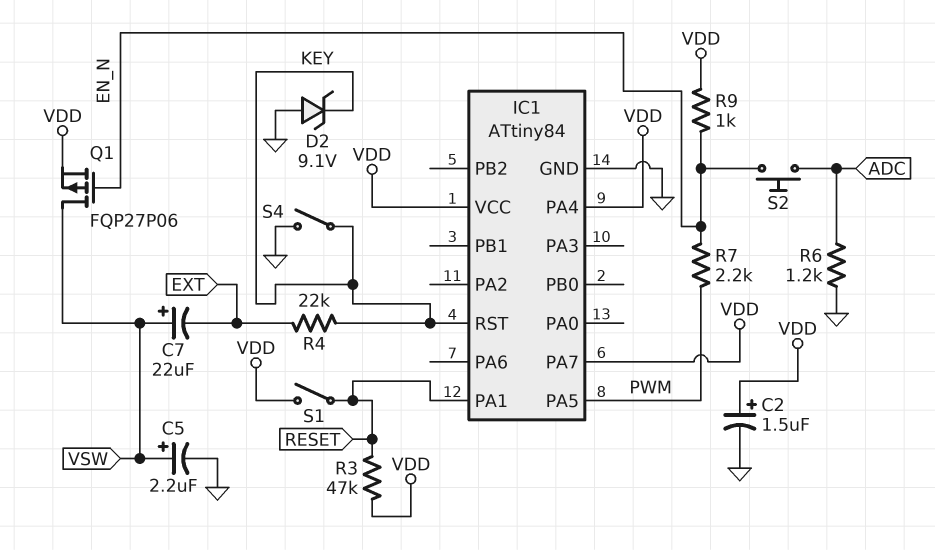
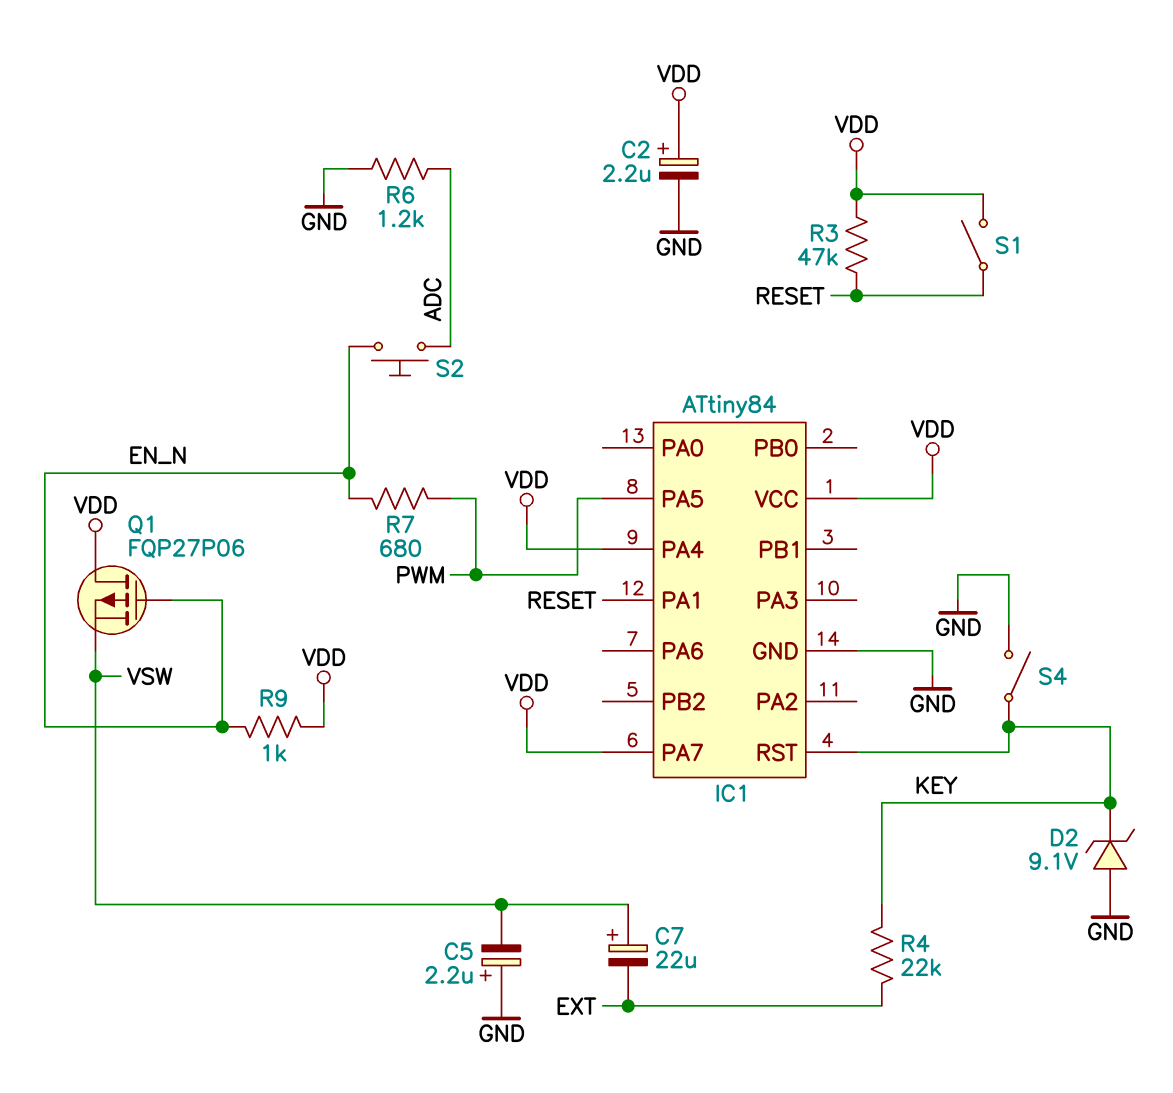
C2: 1.5uF (plus VDD, minus GND) -> 2.2uF (plus VDD, minus GND)
C5: 2.2uF (plus VSW, minus GND) -> 2.2uF (plus GND, minus VSW)
Q1: PMOS FQP27P06 (G EN_N, D VSW, S VDD) -> PMOS FQP27P06 (G EN_N, D VDD, S VSW)
R7: 2.2k (EN_N, PWM) -> 680 (EN_N, PWM)

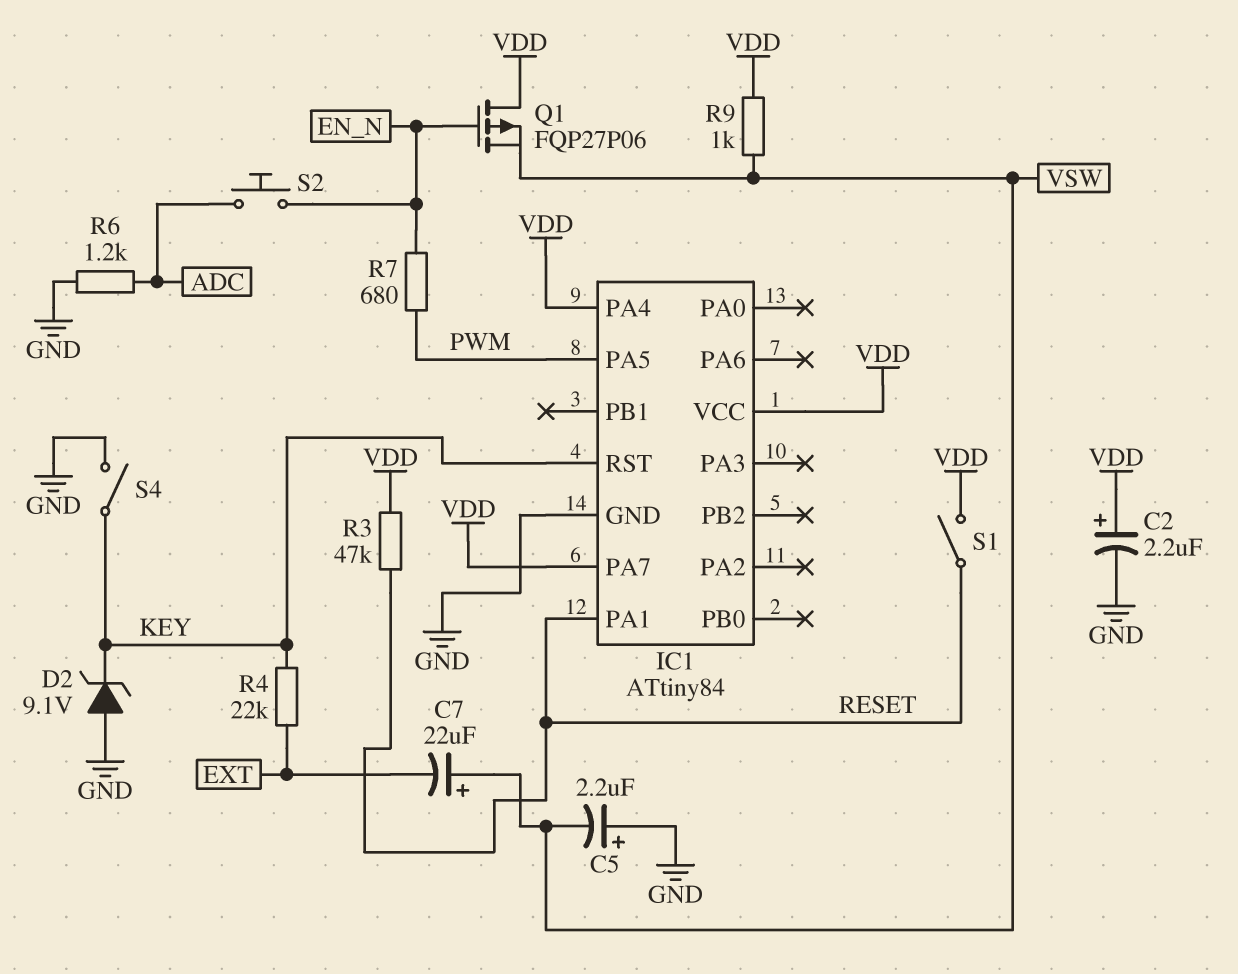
R9: 1k (EN_N, VDD) -> 1k (VDD, VSW)

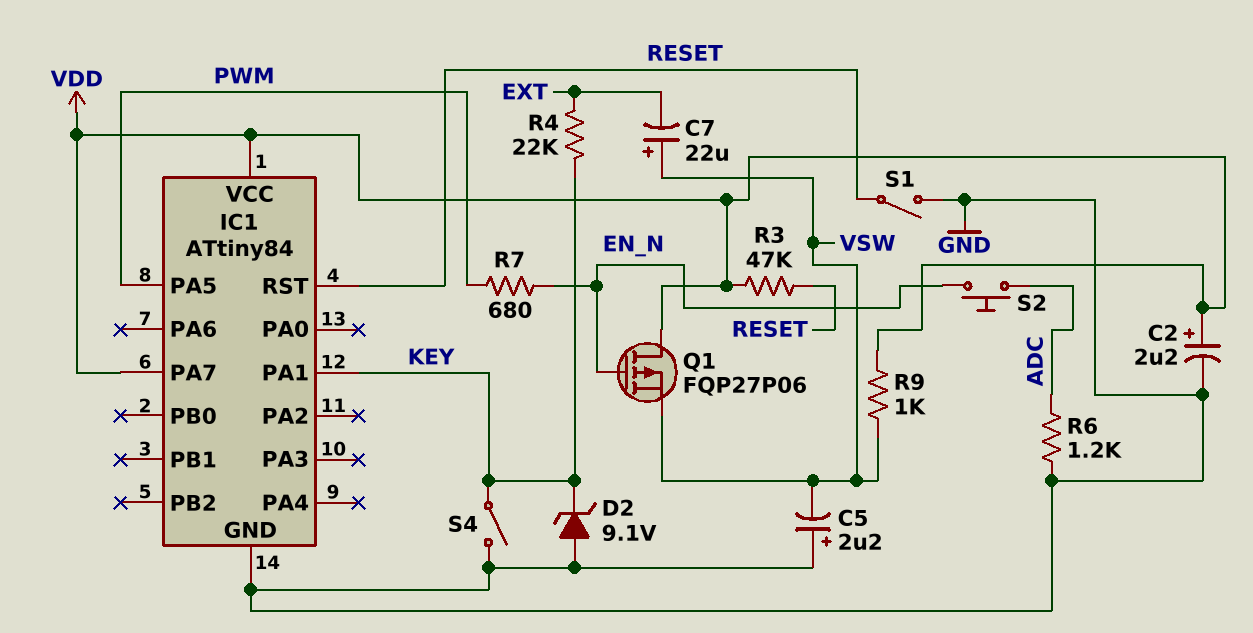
IC1 pin PA1: RESET -> KEY
IC1 pin PA4: VDD -> none
IC1 pin RST: KEY -> RESET
S1: switch (RESET, VDD) -> switch (GND, RESET)

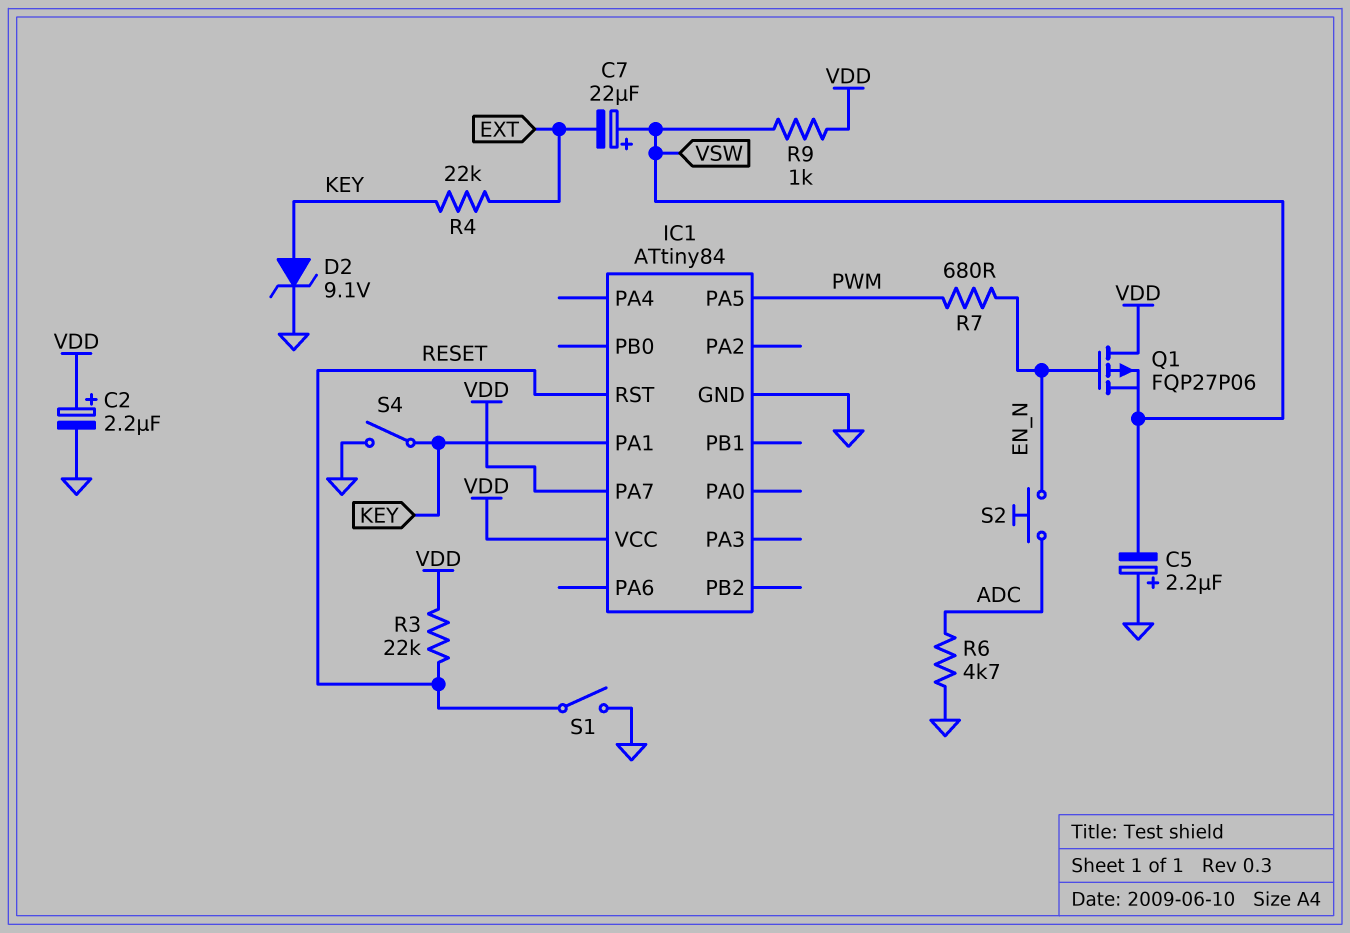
D2: zener 9.1V (A GND, K KEY) -> zener 9.1V (A KEY, K GND)
R3: 47k (RESET, VDD) -> 22k (RESET, VDD)
R6: 1.2k (ADC, GND) -> 4.7k (ADC, GND)

